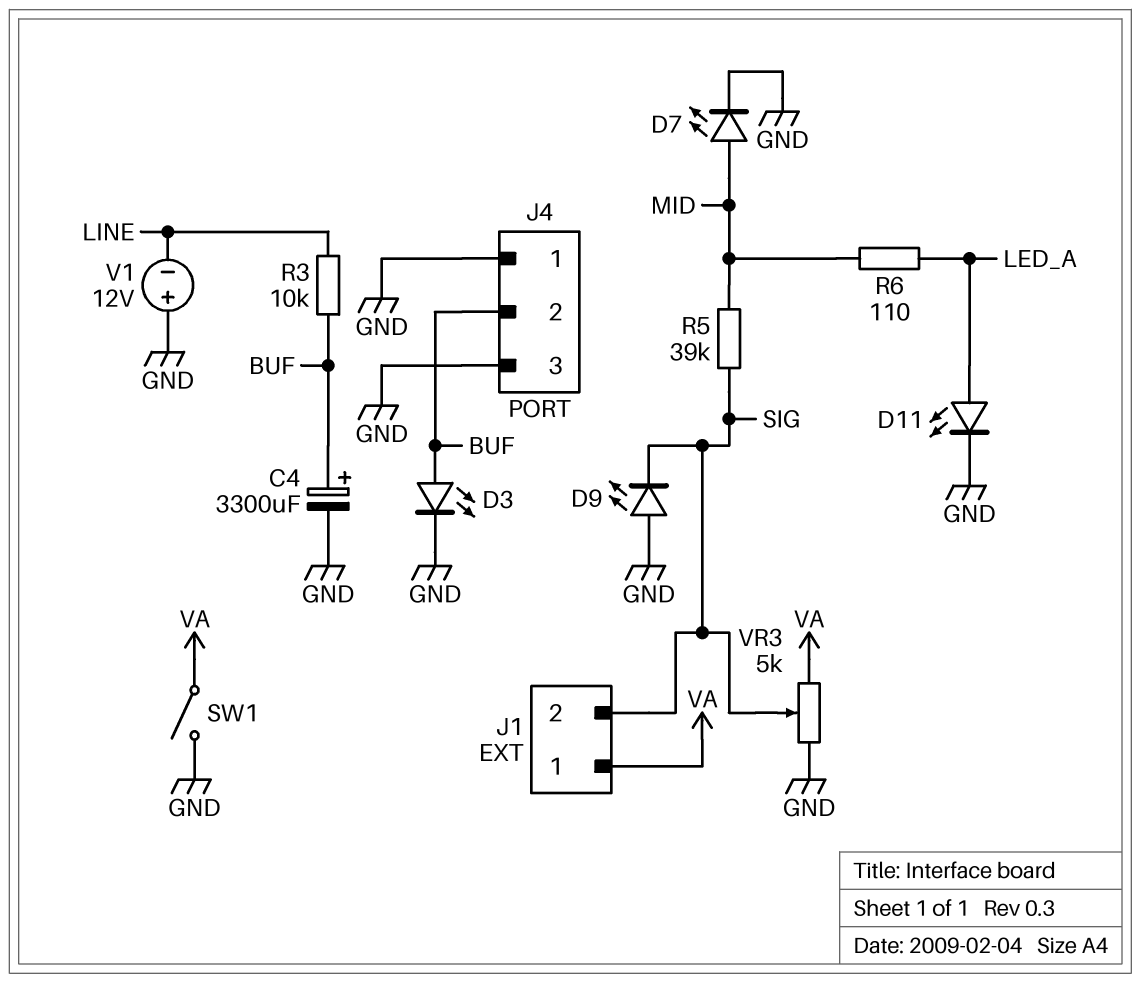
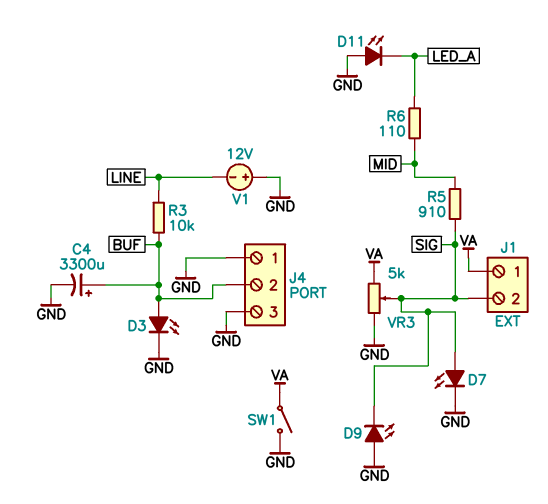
D7: LED (A MID, K GND) -> LED (A SIG, K GND)
D11: LED (A LED_A, K GND) -> LED (A GND, K LED_A)
R5: 39k (MID, SIG) -> 910 (MID, SIG)

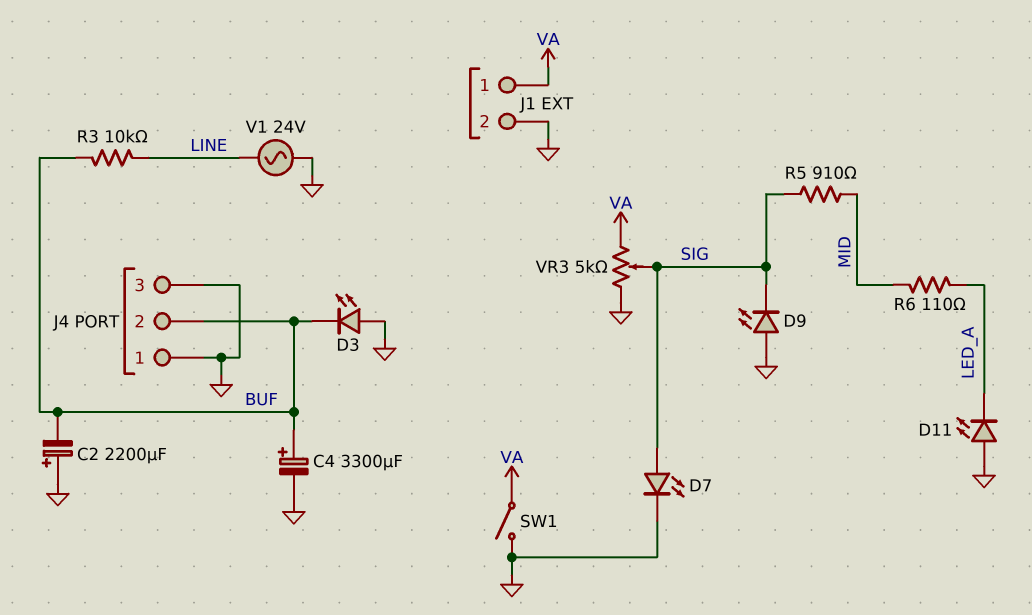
C2: none -> 2200uF (plus GND, minus BUF)
D3: LED (A BUF, K GND) -> LED (A GND, K BUF)
J1 pin 2: SIG -> GND
V1: 12V (plus GND, minus LINE) -> AC 24V (GND, LINE)

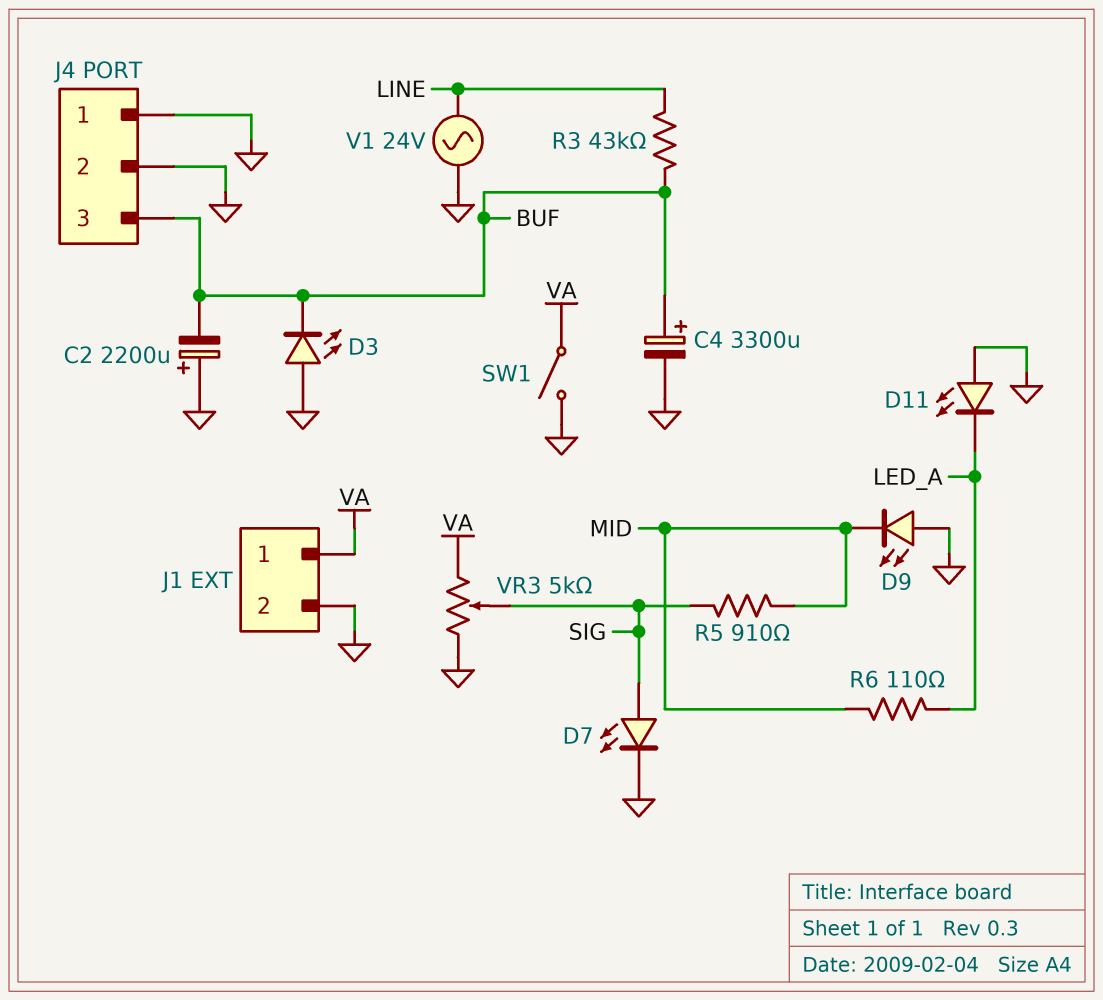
D9: LED (A GND, K SIG) -> LED (A GND, K MID)
J4 pin 2: BUF -> GND
J4 pin 3: GND -> BUF
R3: 10k (BUF, LINE) -> 43k (BUF, LINE)

